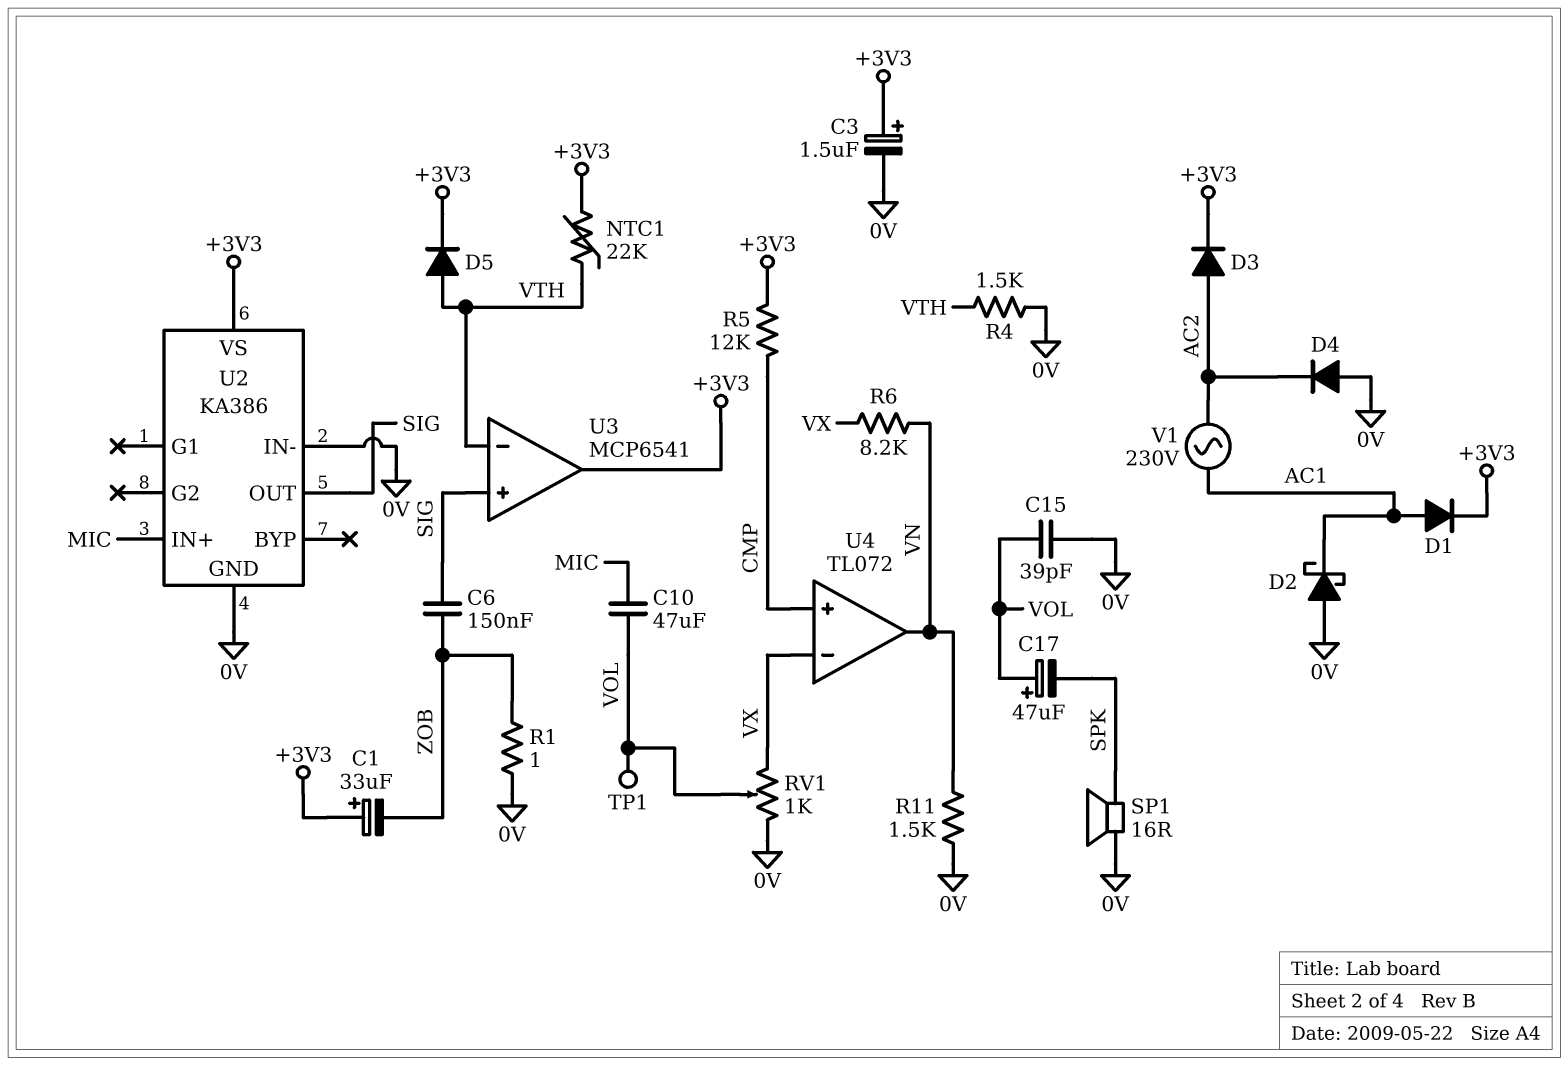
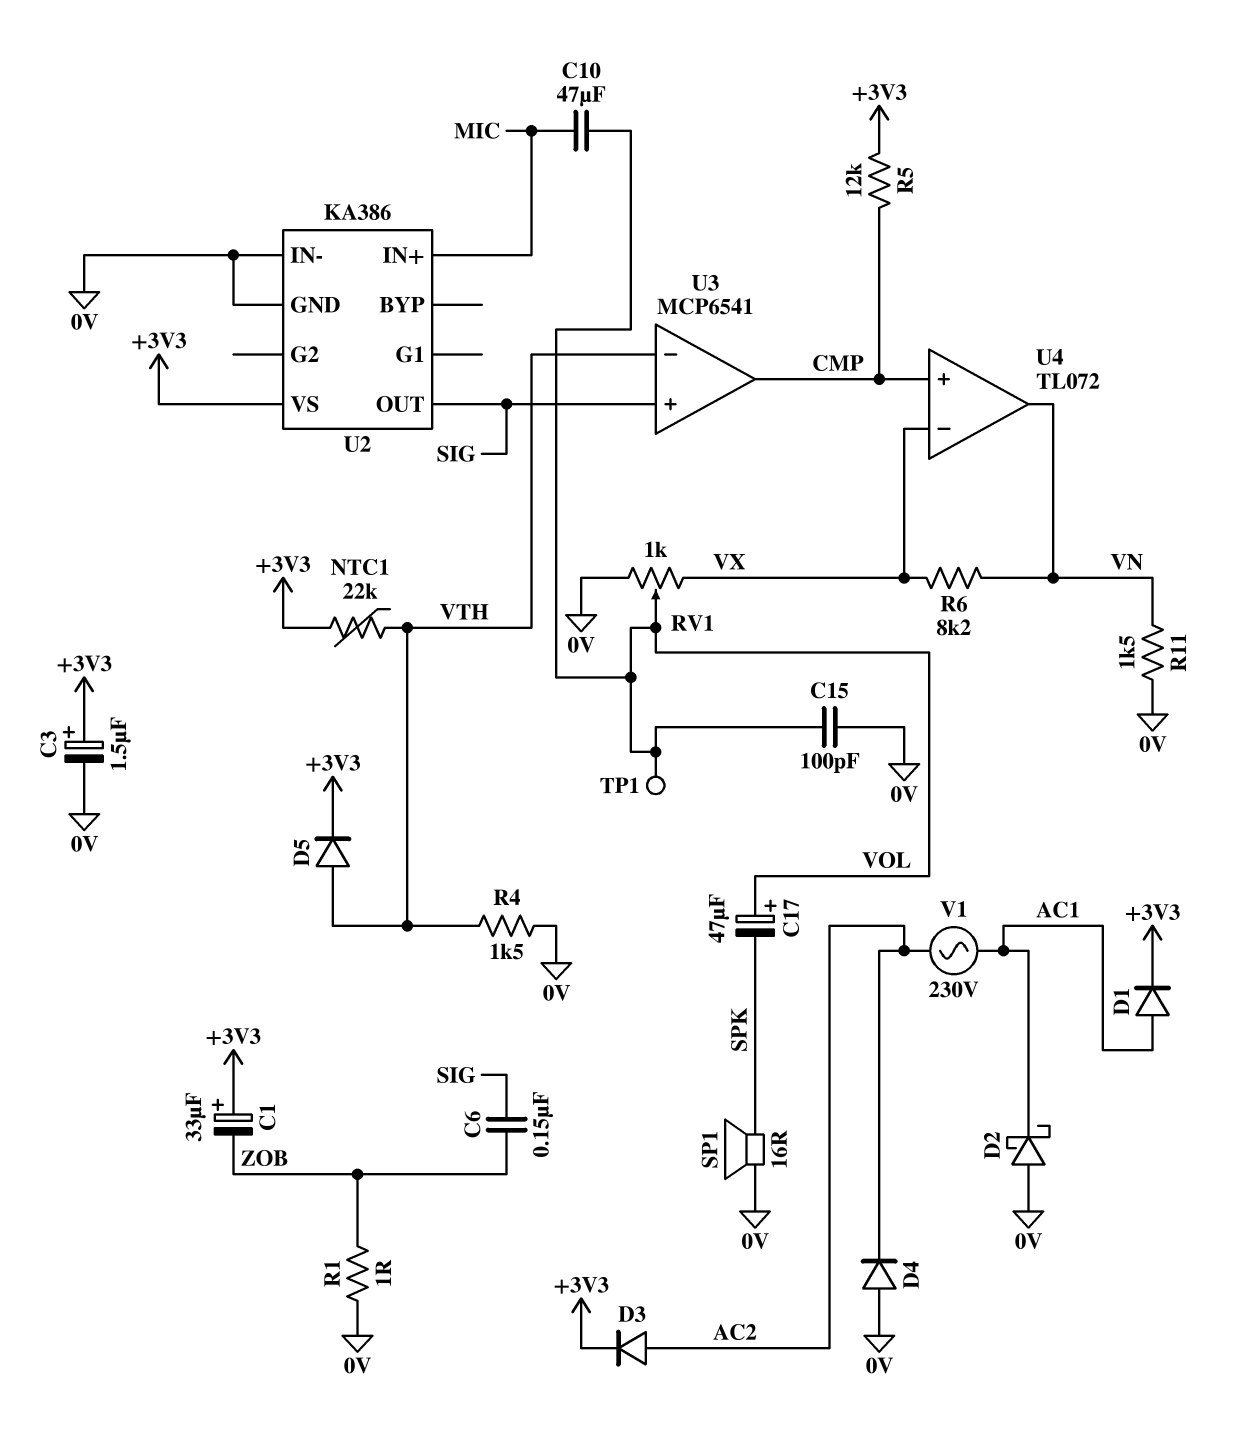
C15: 39pF (0V, VOL) -> 100pF (0V, VOL)
U3 pin out: +3V3 -> CMP

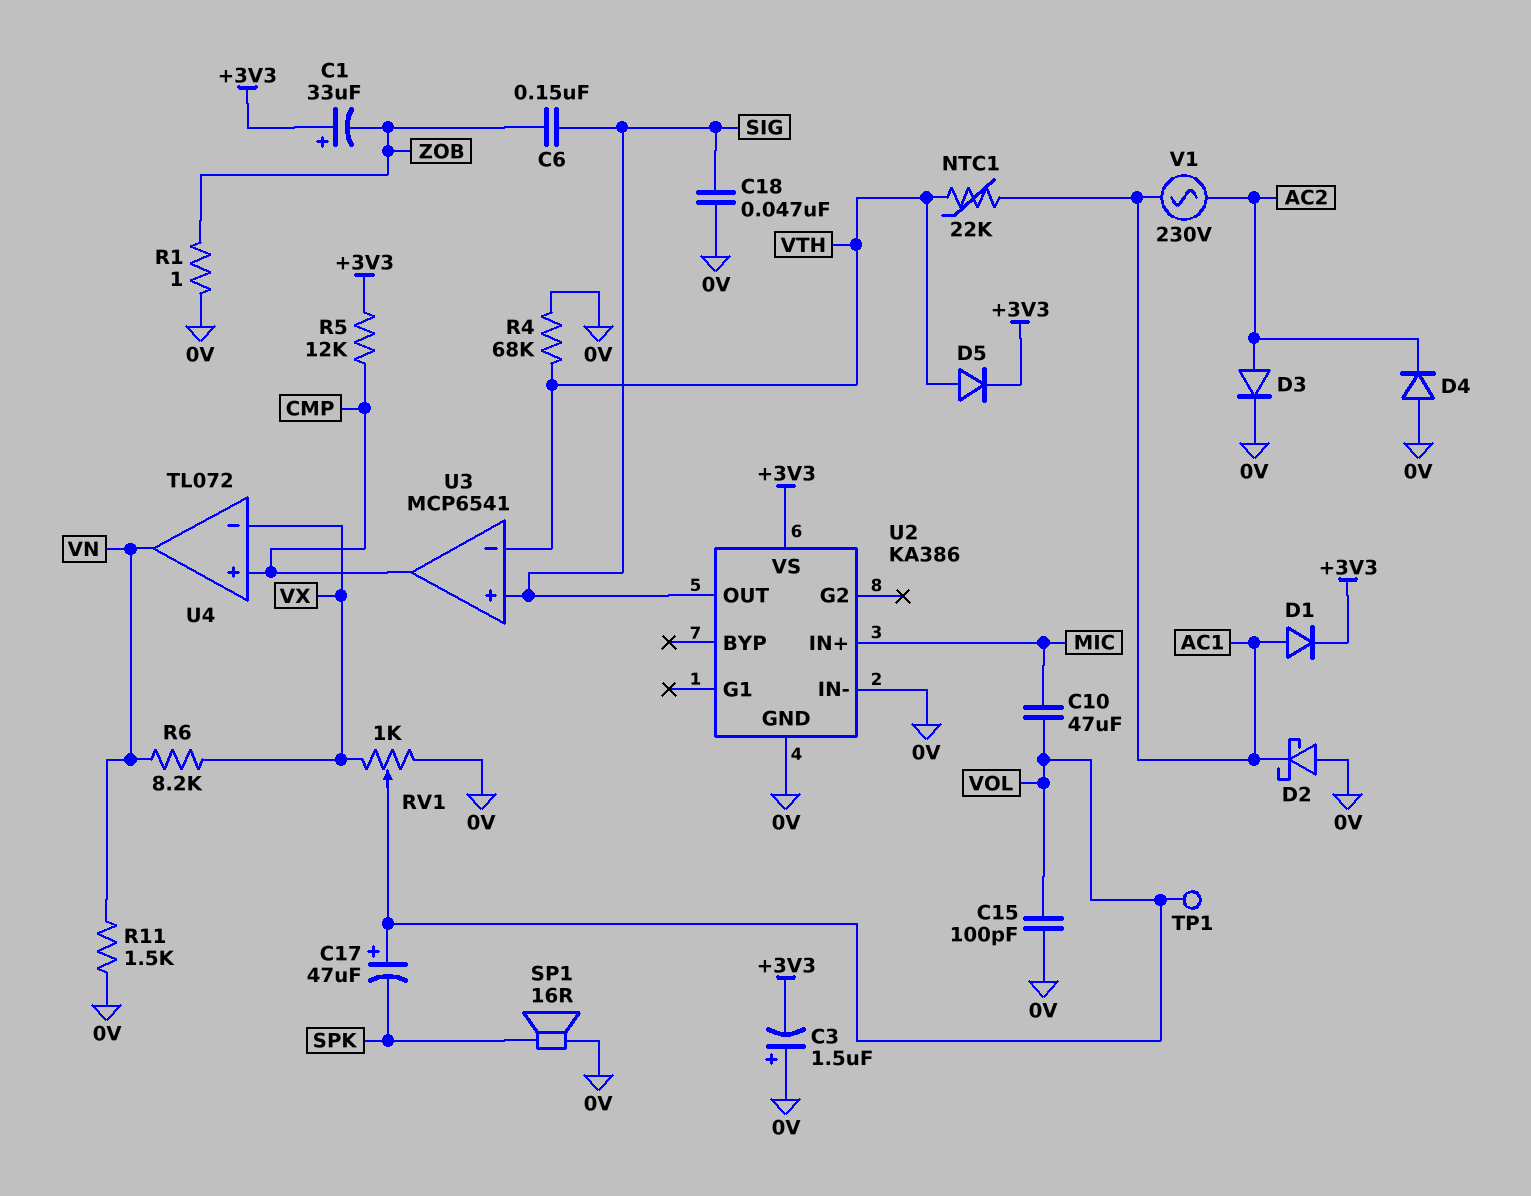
C3: 1.5uF (plus +3V3, minus 0V) -> 1.5uF (plus 0V, minus +3V3)
C18: none -> 47nF (0V, SIG)
D3: diode (A AC2, K +3V3) -> diode (A AC2, K 0V)
NTC1: 22k (+3V3, VTH) -> 22k (AC1, VTH)
R4: 1.5k (0V, VTH) -> 68k (0V, VTH)

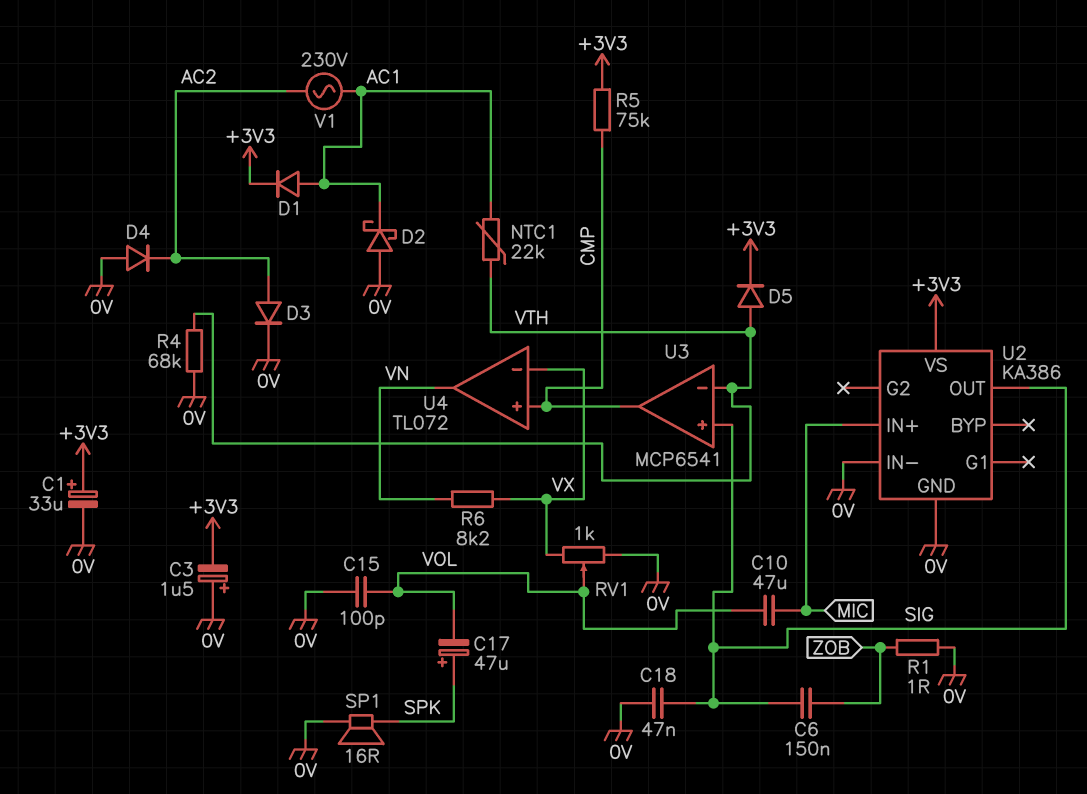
C1: 33uF (plus +3V3, minus ZOB) -> 33uF (plus +3V3, minus 0V)
C17: 47uF (plus VOL, minus SPK) -> 47uF (plus SPK, minus VOL)
R5: 12k (+3V3, CMP) -> 75k (+3V3, CMP)
R11: 1.5k (0V, VN) -> none
TP1: test point (VOL) -> none

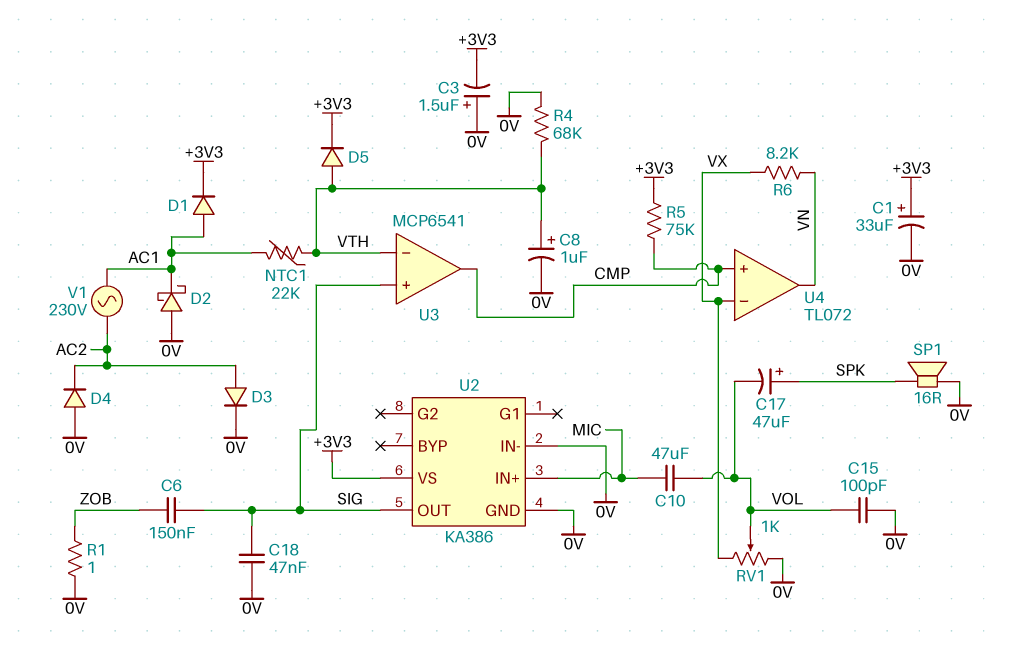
C8: none -> 1uF (plus VTH, minus 0V)

